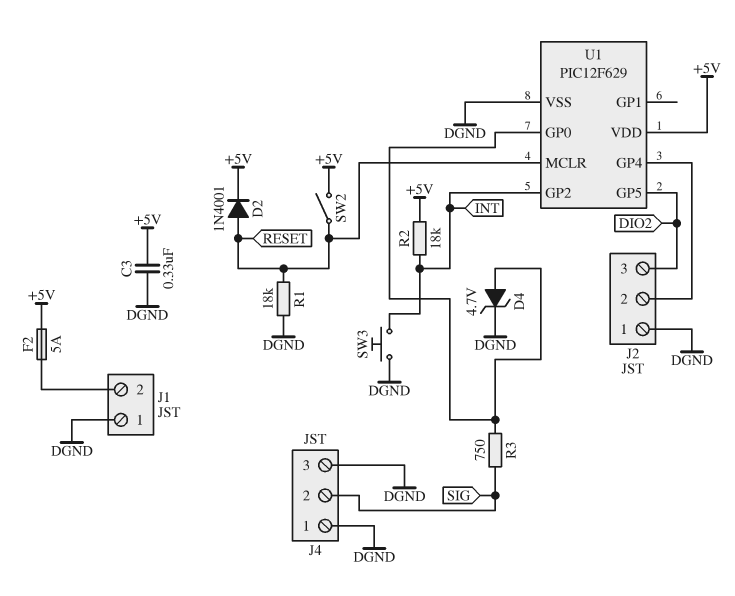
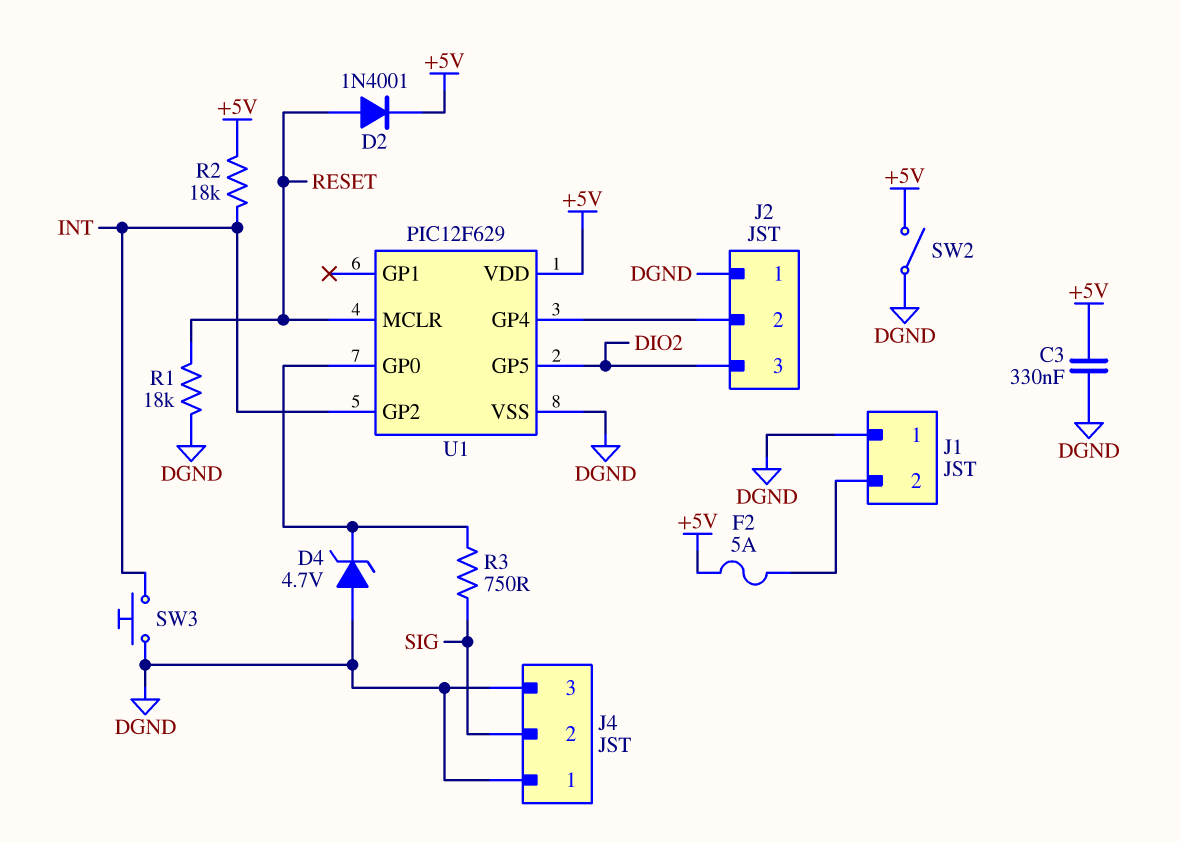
D4: zener 4.7V (A U1/GP0, K DGND) -> zener 4.7V (A DGND, K U1/GP0)
SW2: switch (+5V, RESET) -> switch (+5V, DGND)

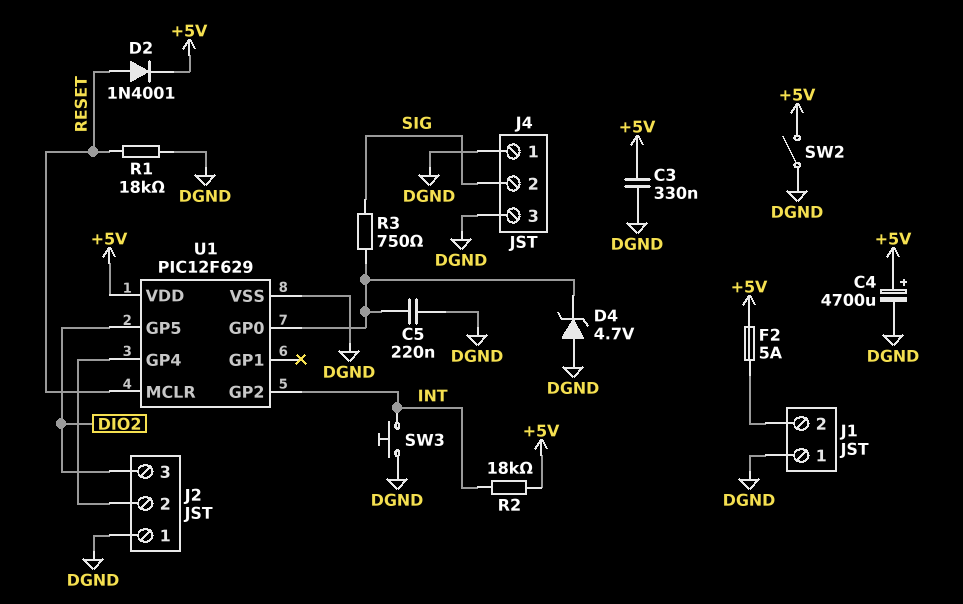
C4: none -> 4700uF (plus +5V, minus DGND)
C5: none -> 220nF (DGND, U1/GP0)

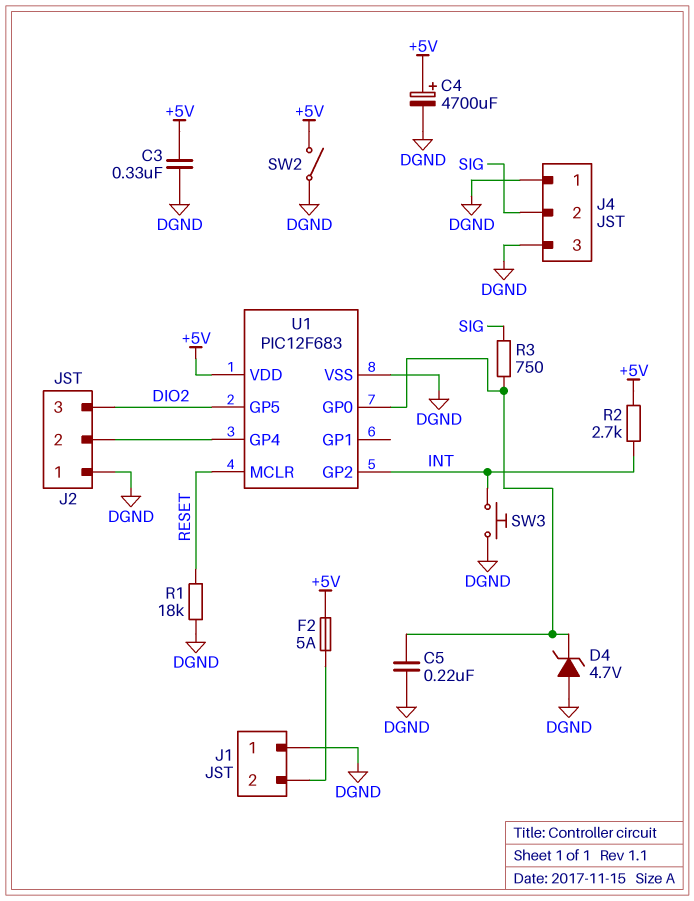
D2: diode 1N4001 (A RESET, K +5V) -> none
R2: 18k (+5V, INT) -> 2.7k (+5V, INT)
U1: PIC12F629 -> PIC12F683

